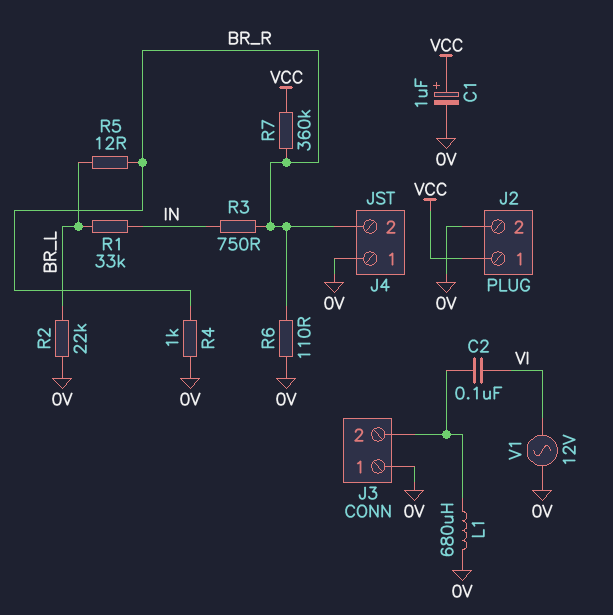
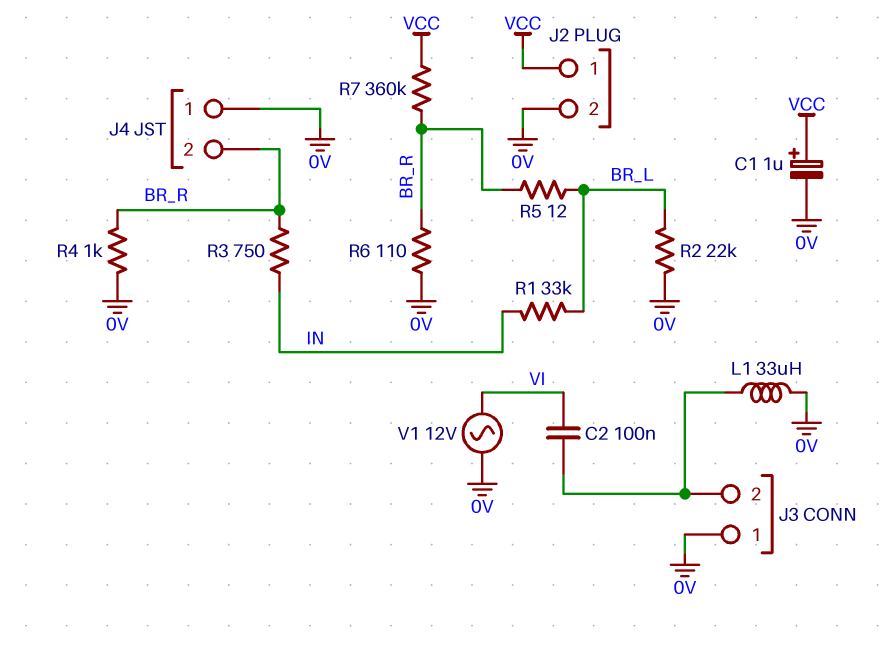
L1: 680uH (0V, J3/2) -> 33uH (0V, J3/2)

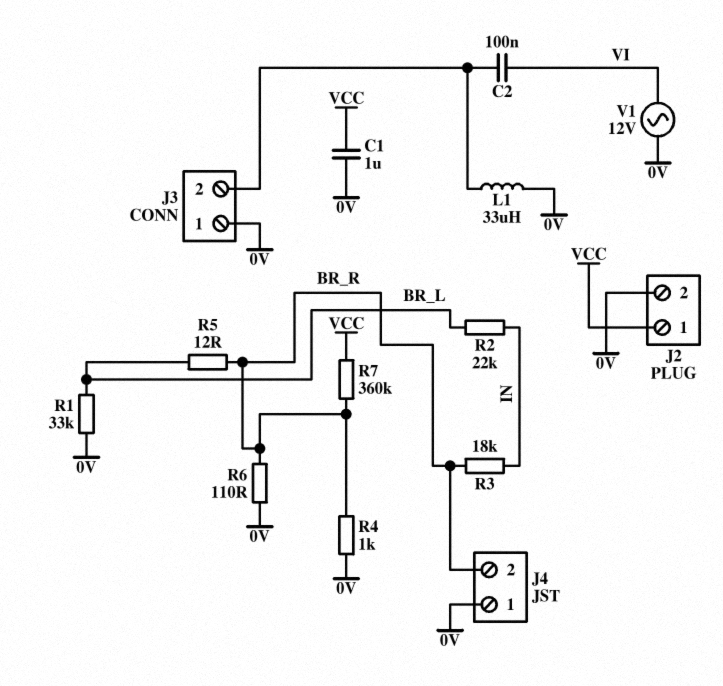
C1: 1uF (plus VCC, minus 0V) -> 1uF (0V, VCC)
R1: 33k (BR_L, IN) -> 33k (0V, BR_L)
R2: 22k (0V, BR_L) -> 22k (BR_L, IN)
R3: 750 (BR_R, IN) -> 18k (BR_R, IN)

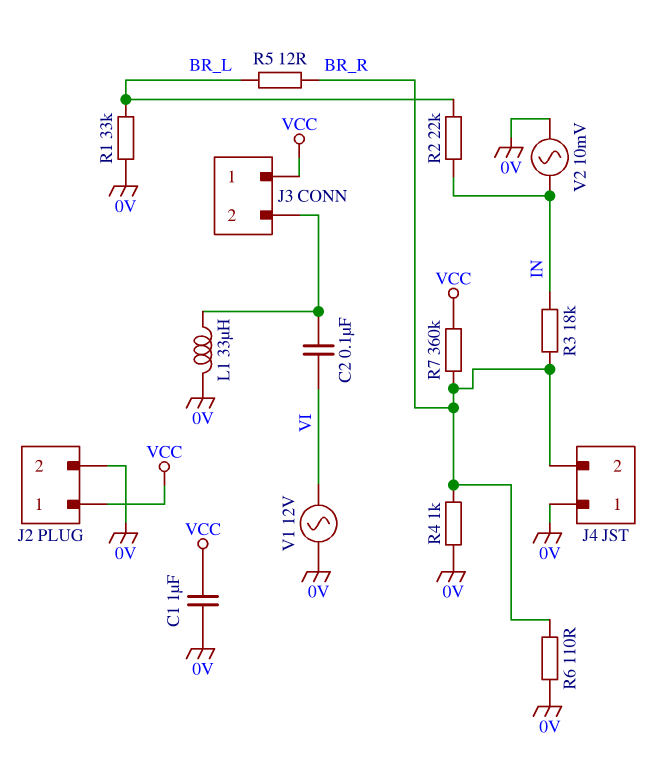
J3 pin 1: 0V -> VCC
V2: none -> AC 10mV (0V, IN)

